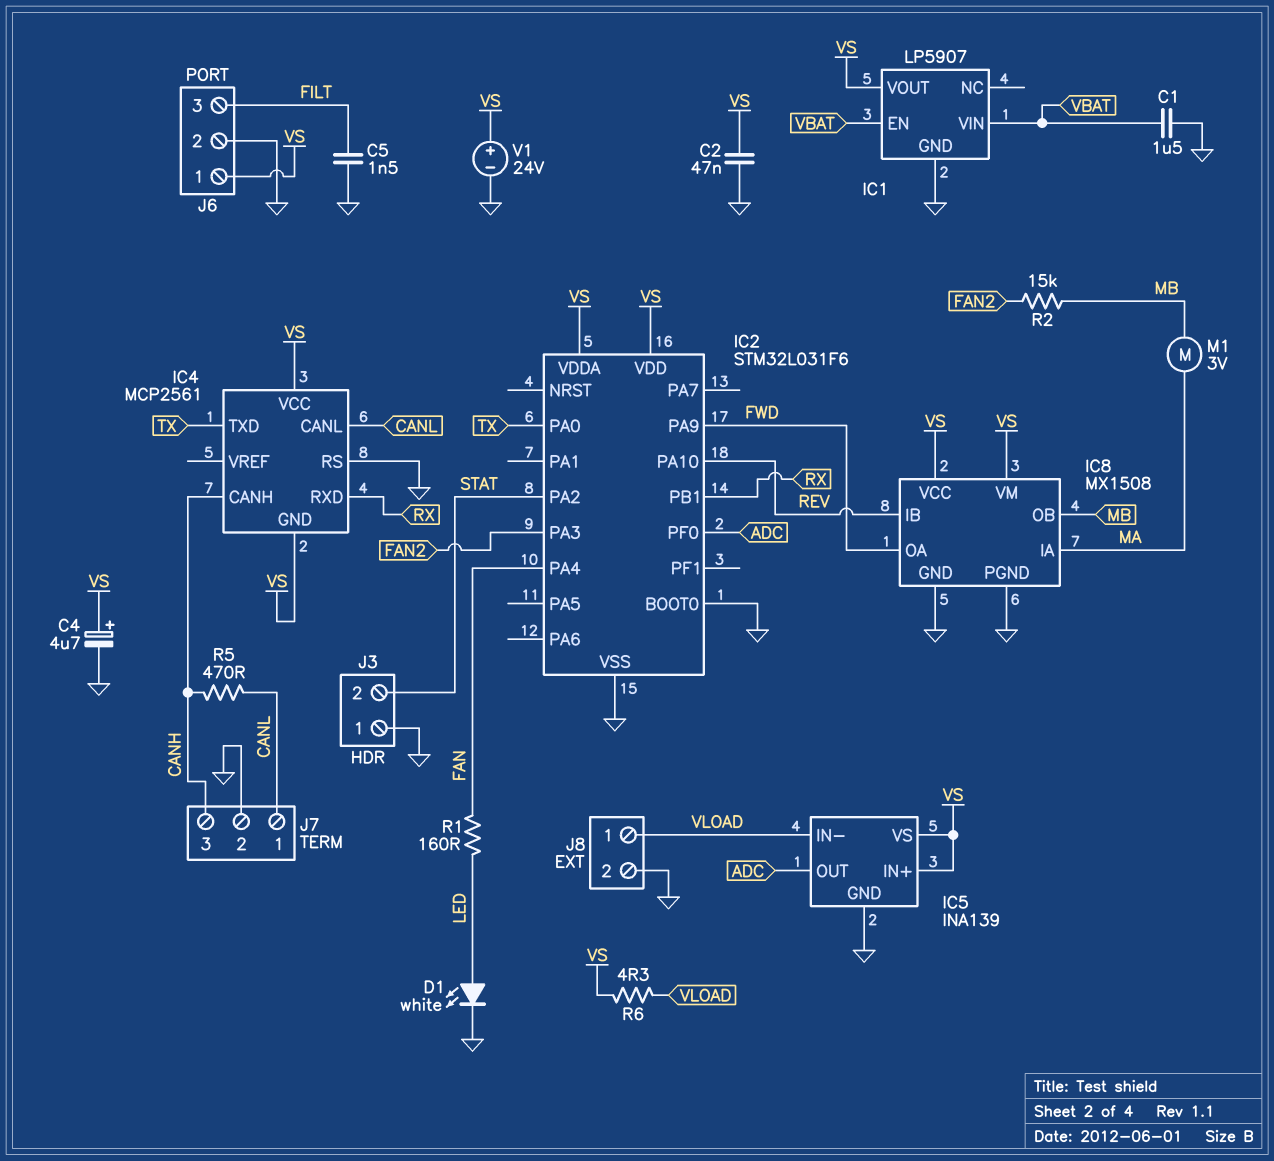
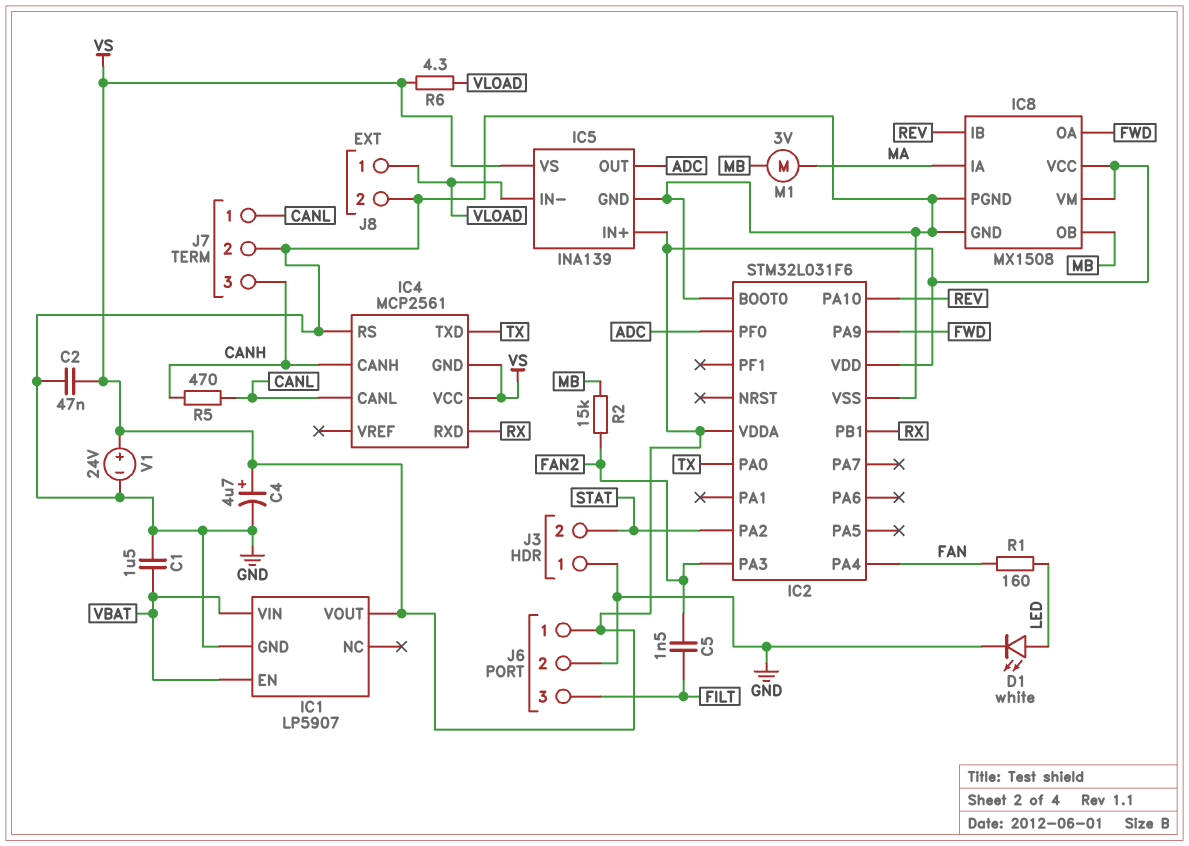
C5: 1.5nF (FILT, GND) -> 1.5nF (FAN2, FILT)

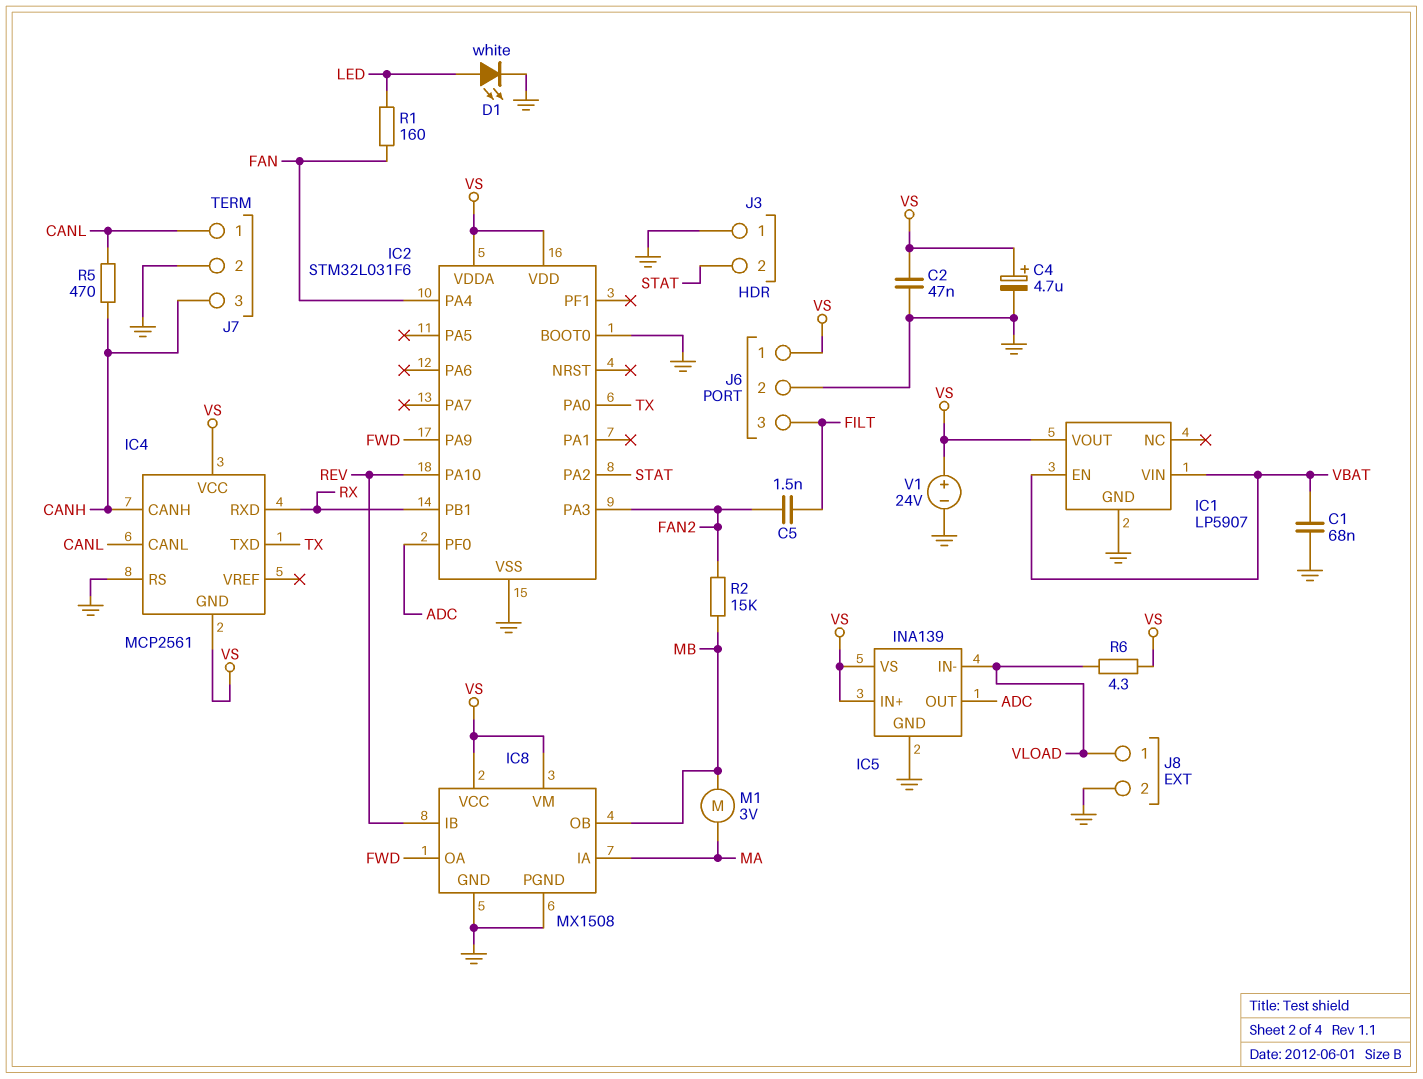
C1: 1.5uF (GND, VBAT) -> 68nF (GND, VBAT)

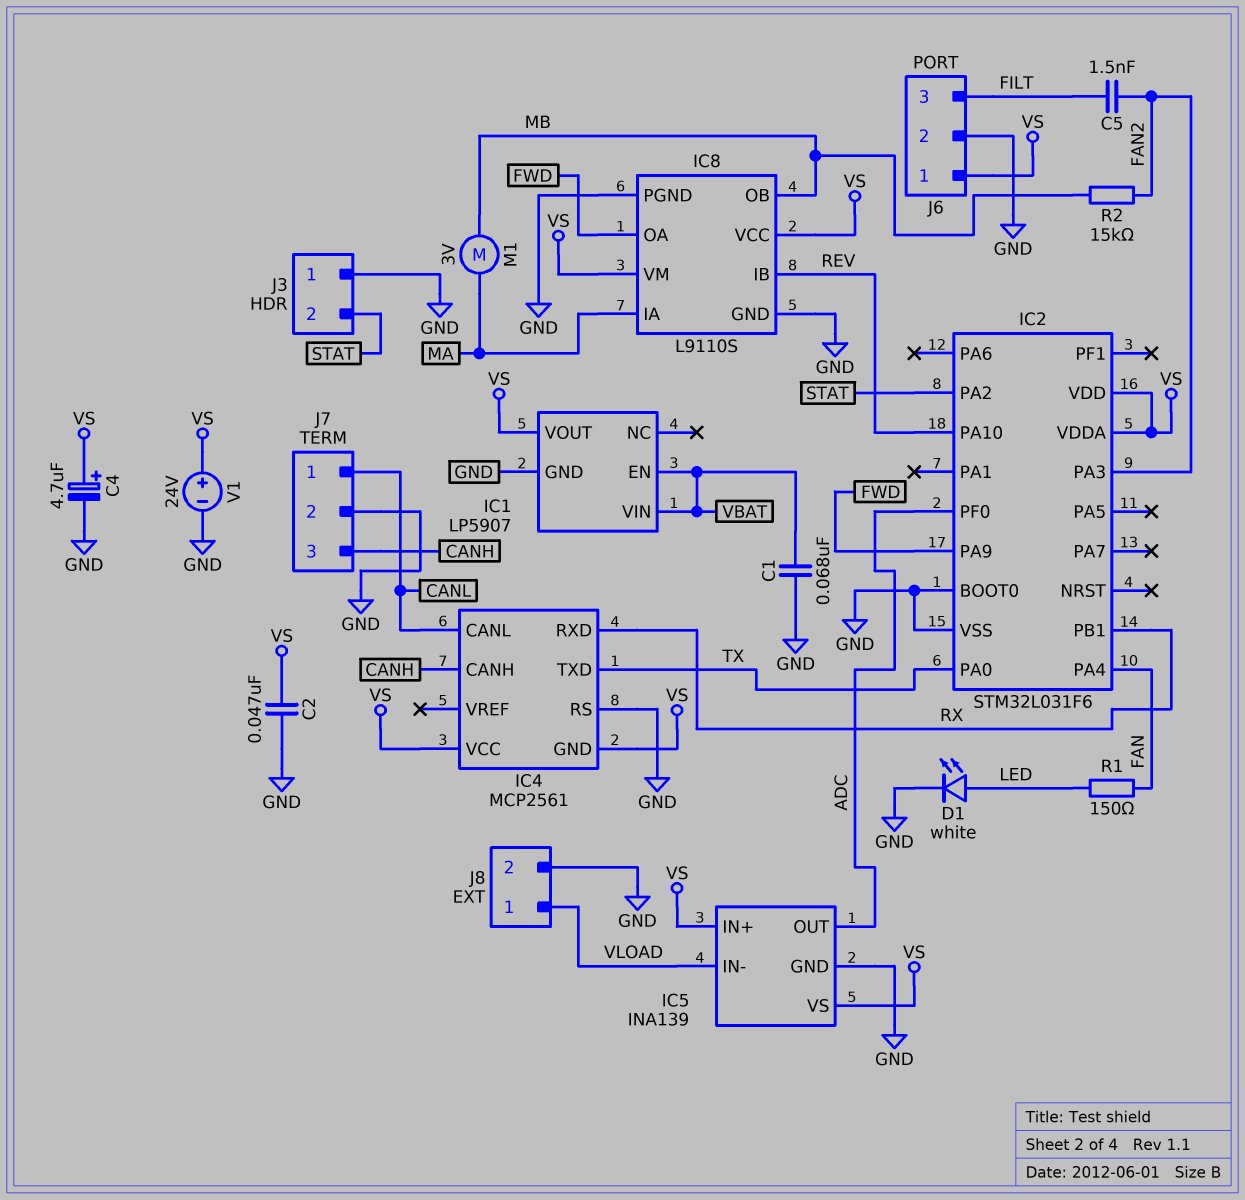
IC8: MX1508 -> L9110S
R1: 160 (FAN, LED) -> 150 (FAN, LED)
R5: 470 (CANH, CANL) -> none
R6: 4.3 (VLOAD, VS) -> none

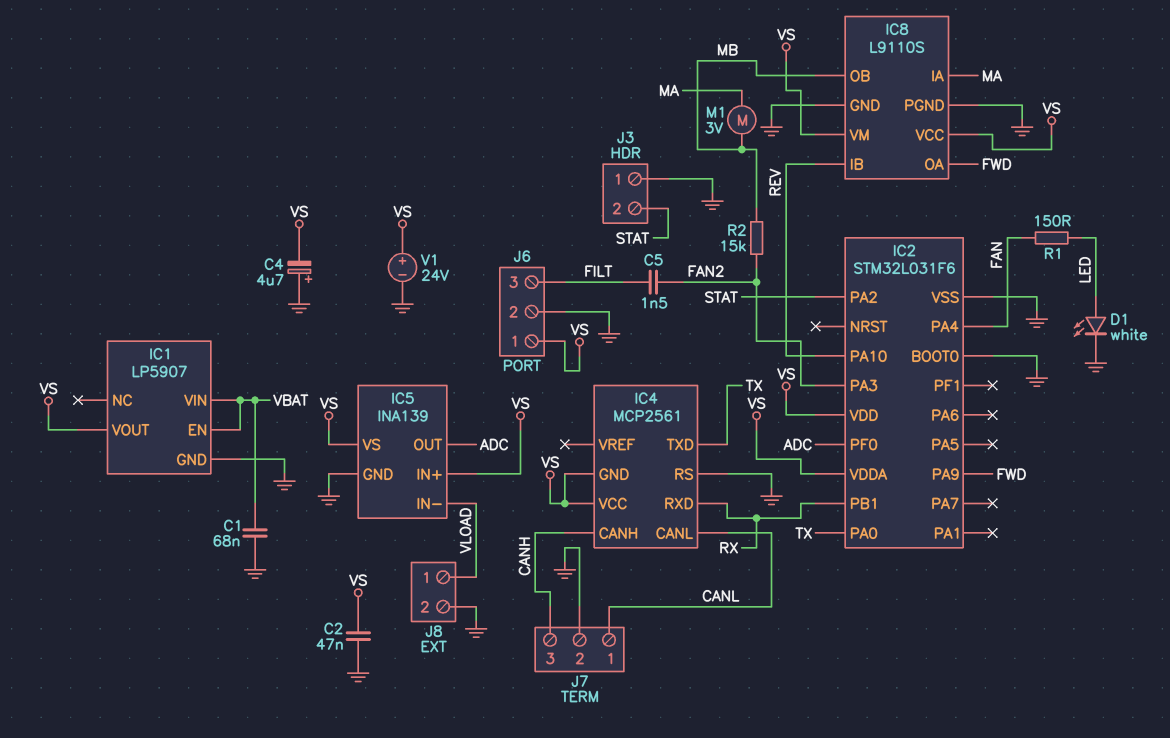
C4: 4.7uF (plus VS, minus GND) -> 4.7uF (plus GND, minus VS)

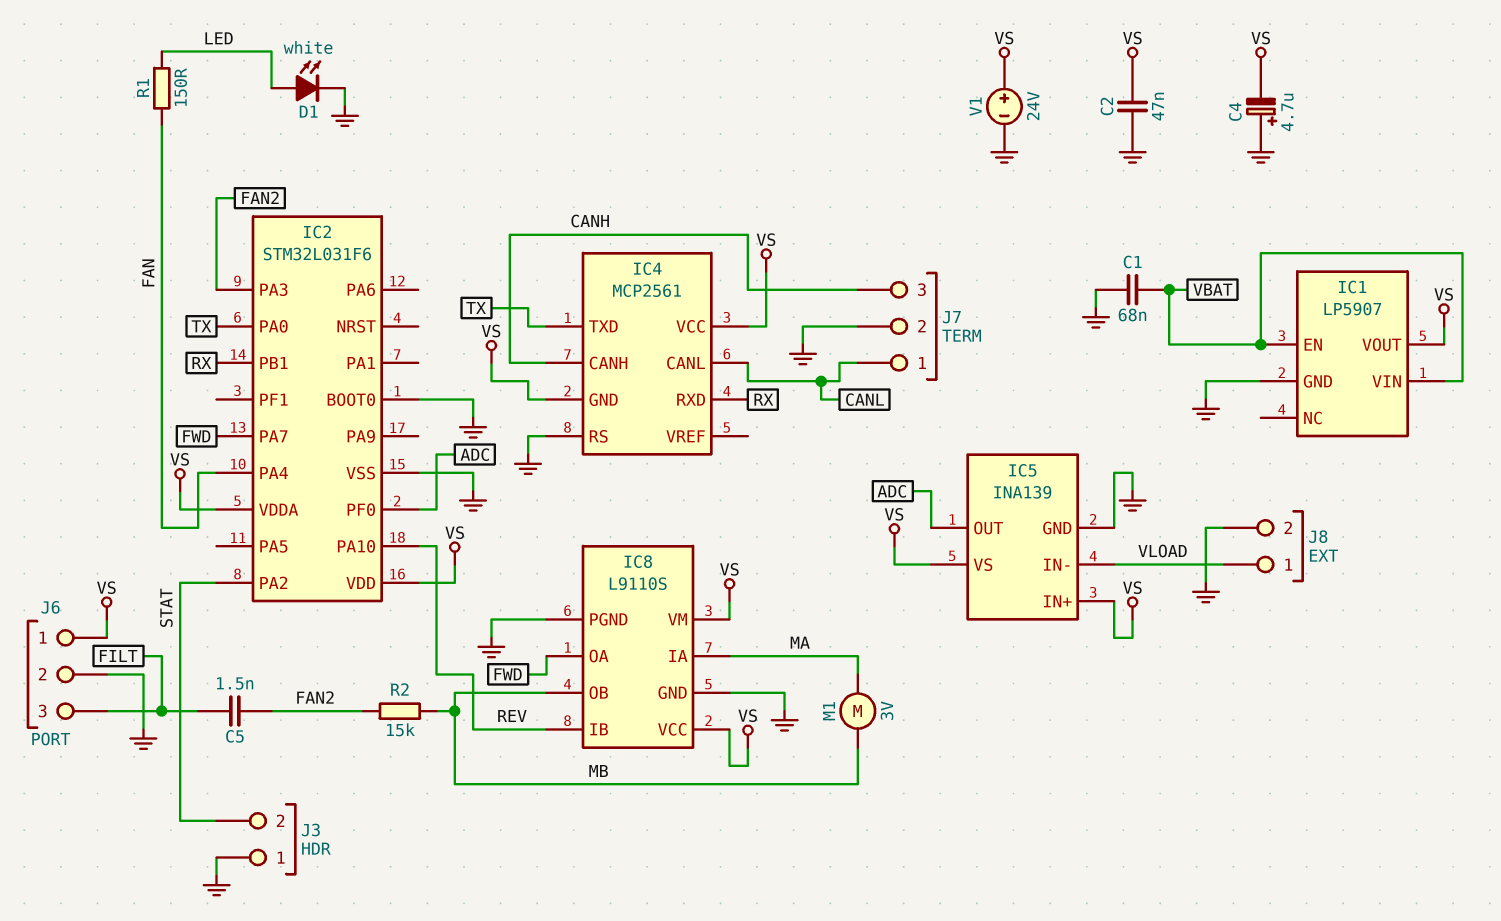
IC2 pin PA7: none -> FWD
IC2 pin PA9: FWD -> none

